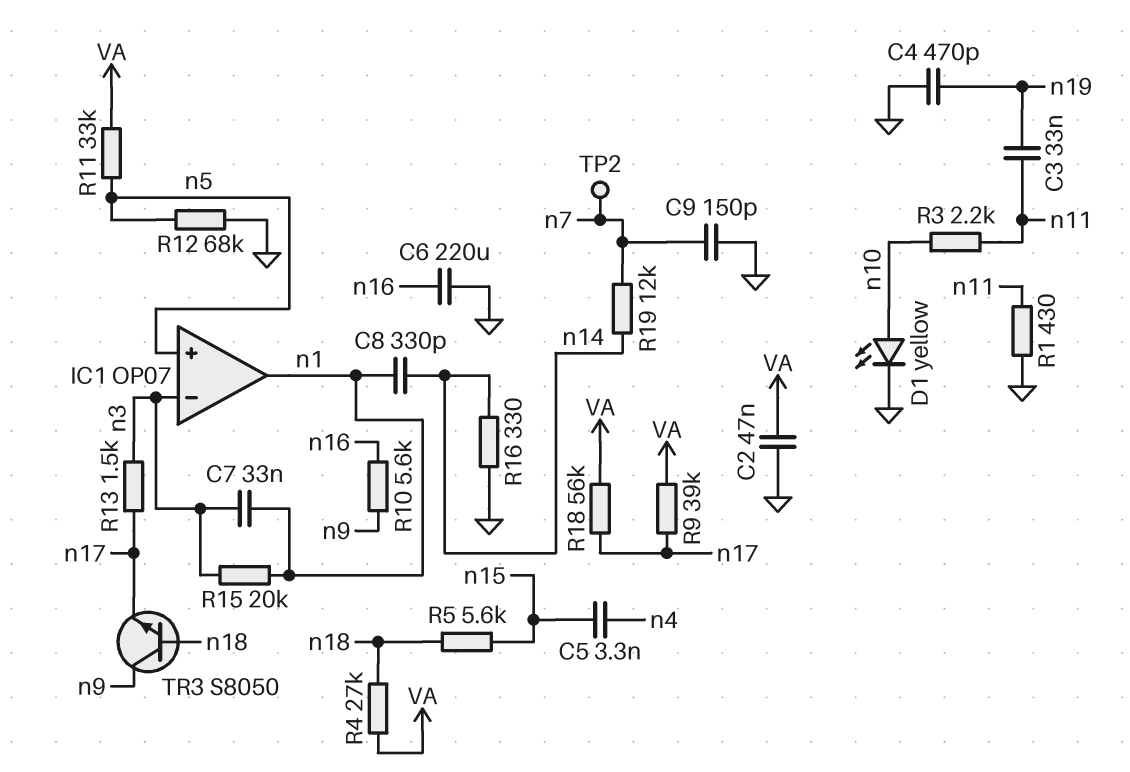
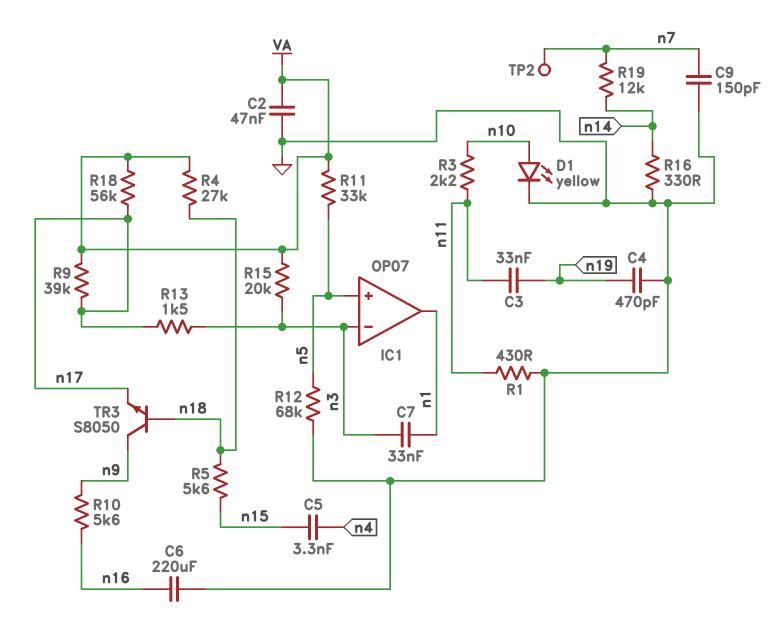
C8: 330pF (n1, n14) -> none
R15: 20k (n1, n3) -> 20k (VA, n3)

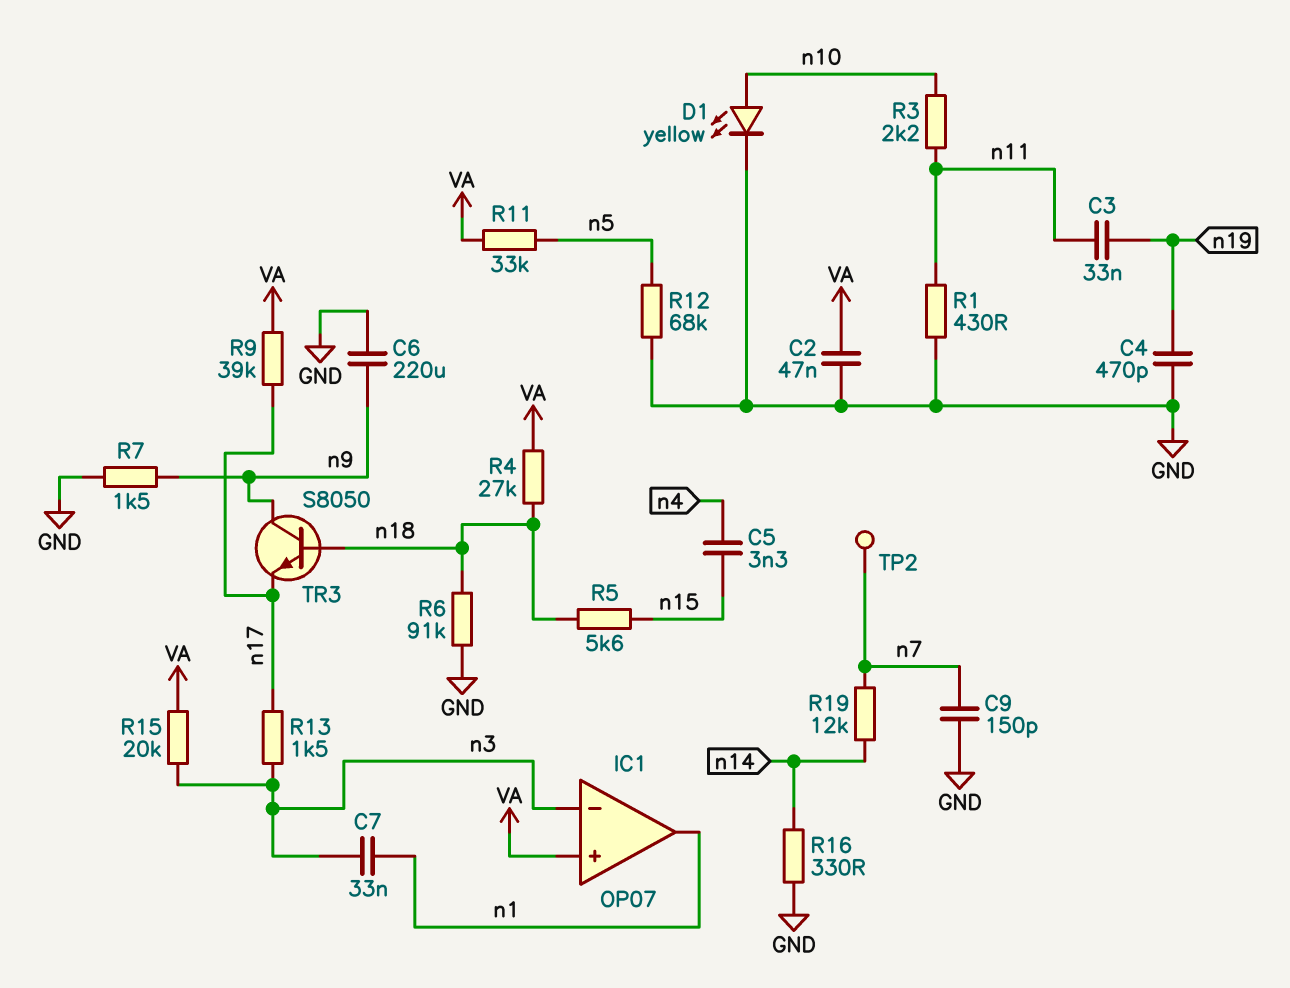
C6: 220uF (GND, n16) -> 220uF (GND, n9)
IC1 pin in+: n5 -> VA
R6: none -> 91k (GND, n18)
R7: none -> 1.5k (GND, n9)
R10: 5.6k (n9, n16) -> none
R18: 56k (VA, n17) -> none

